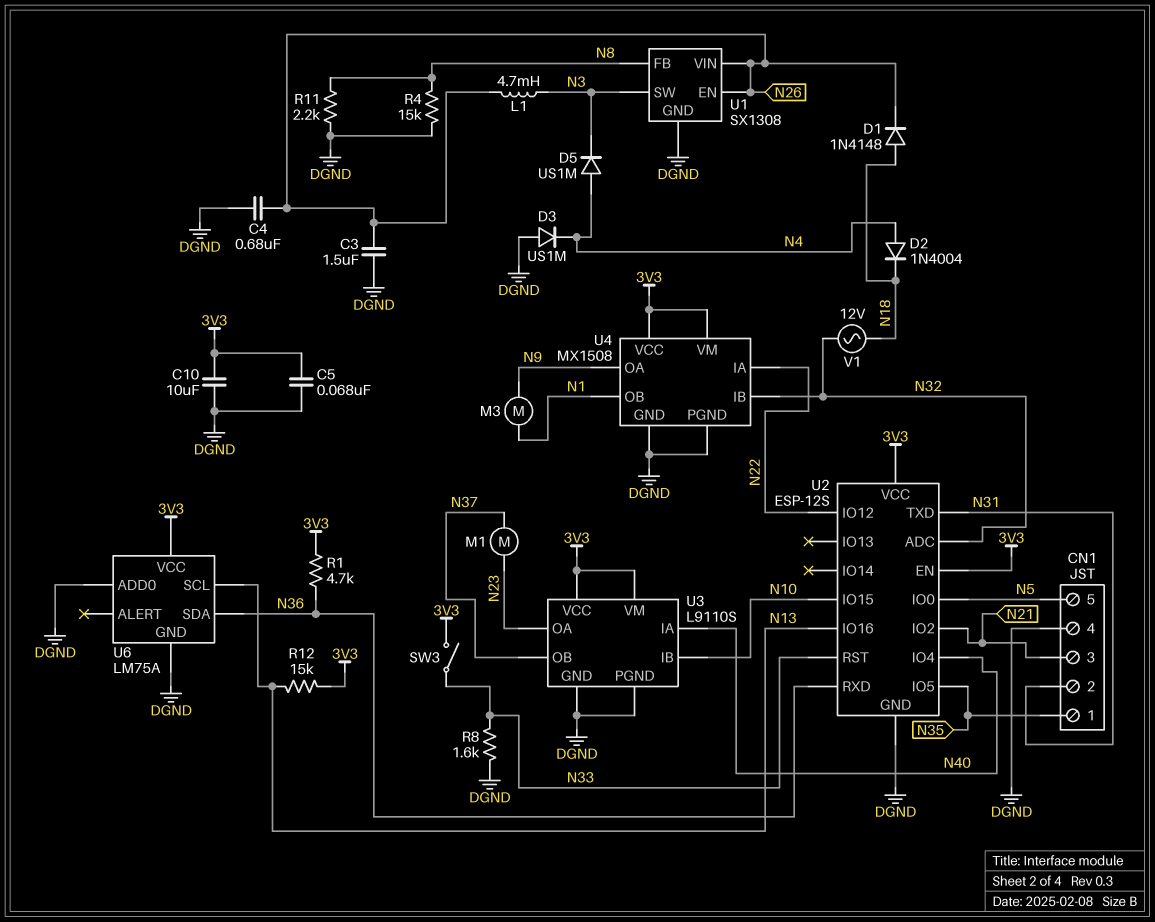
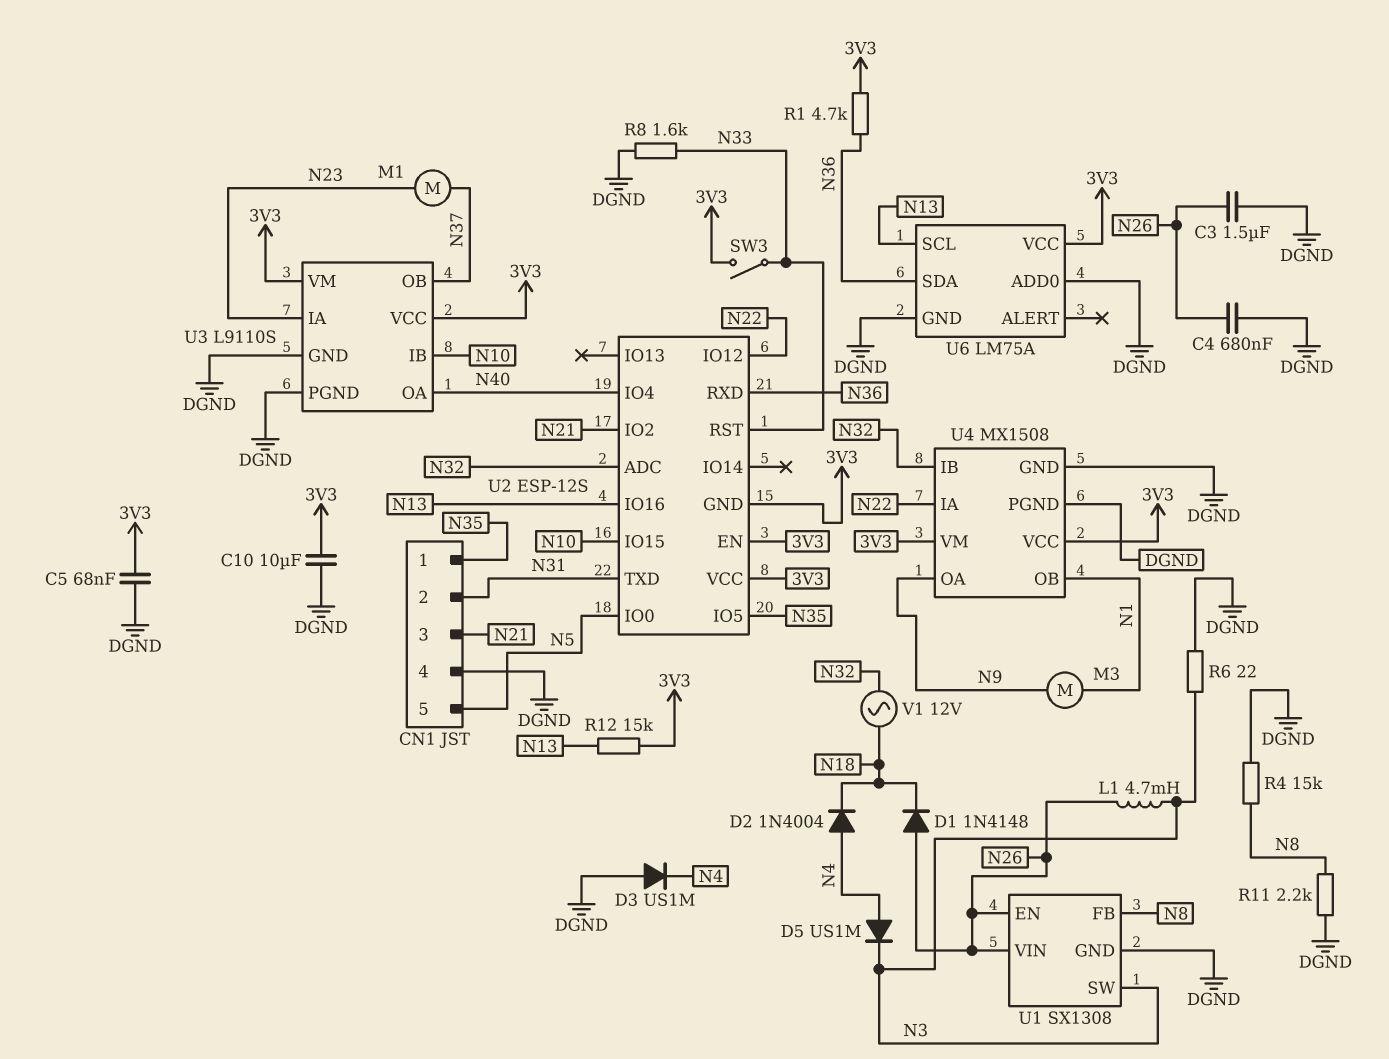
D1: diode 1N4148 (A N18, K N26) -> diode 1N4148 (A N26, K N18)
R6: none -> 22 (DGND, N3)
U2 pin GND: DGND -> 3V3
U3 pin IA: N40 -> N23
U3 pin OA: N23 -> N40

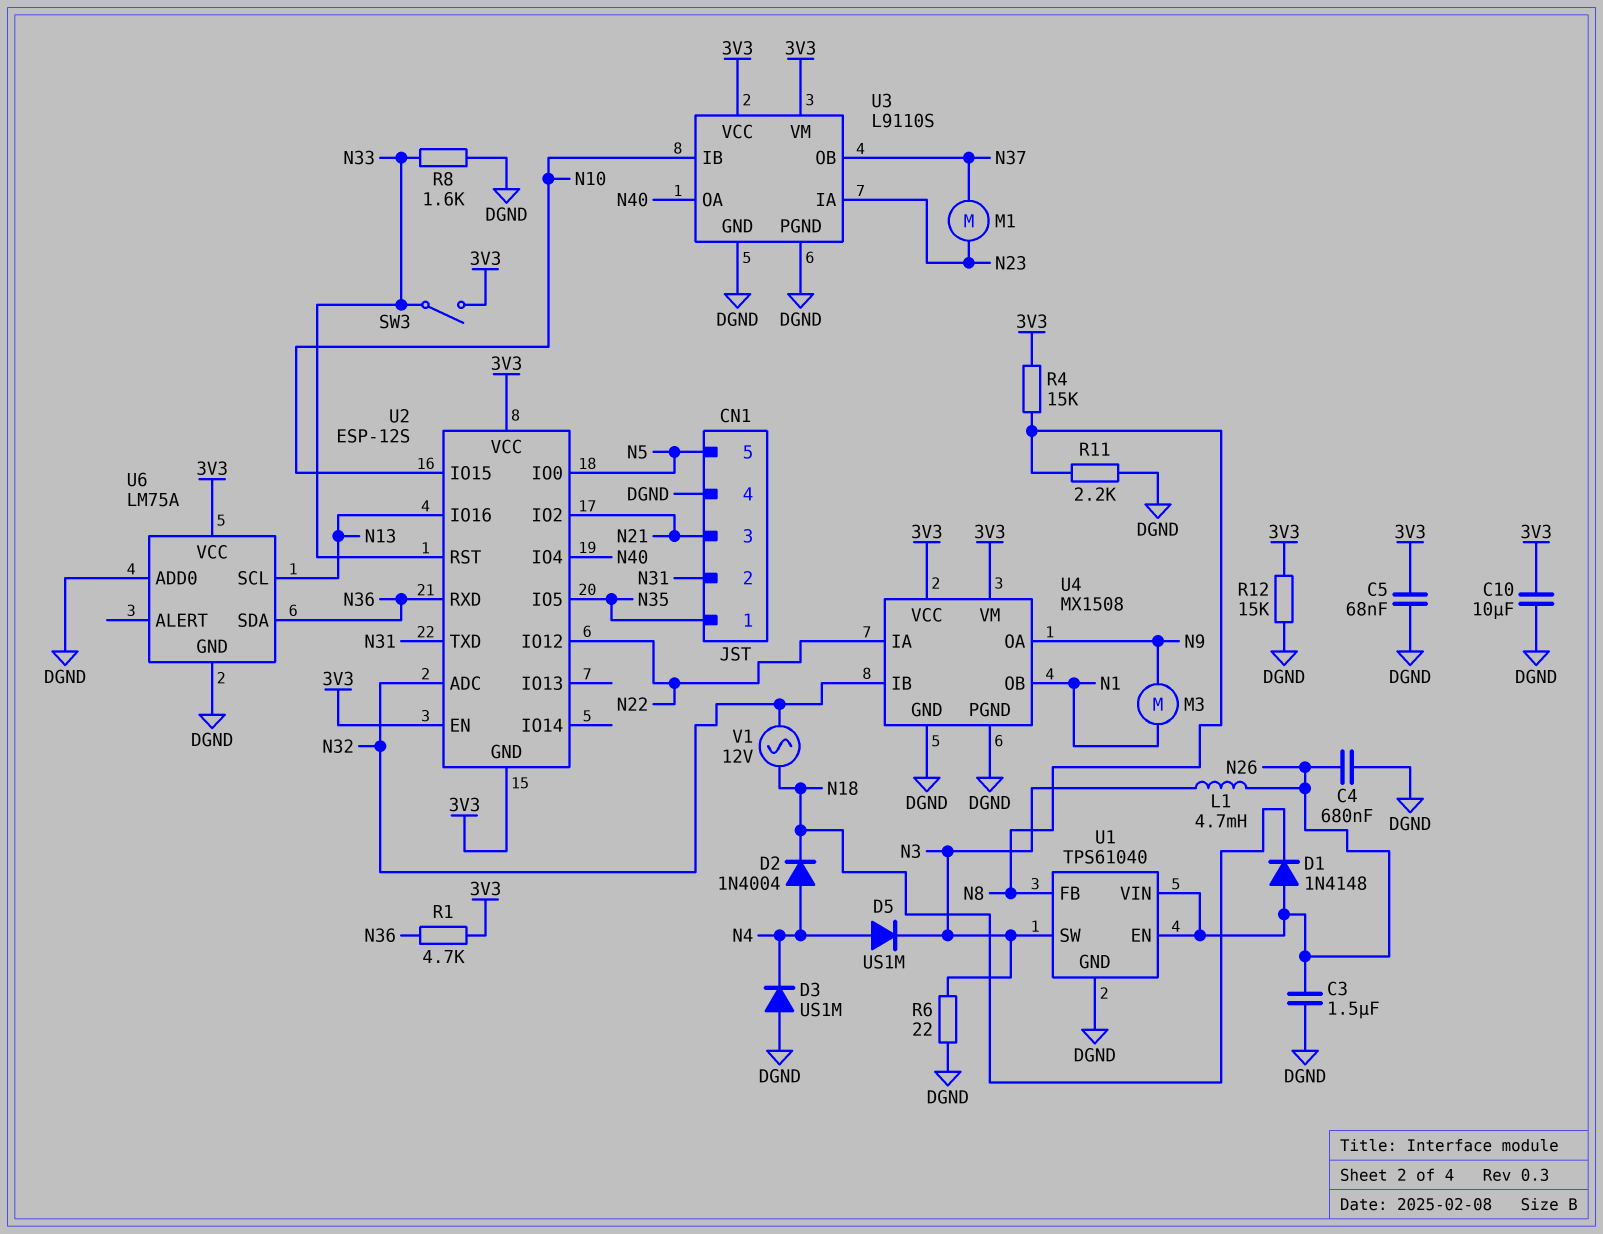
R4: 15k (DGND, N8) -> 15k (3V3, N8)
R12: 15k (3V3, N13) -> 15k (3V3, DGND)
U1: SX1308 -> TPS61040

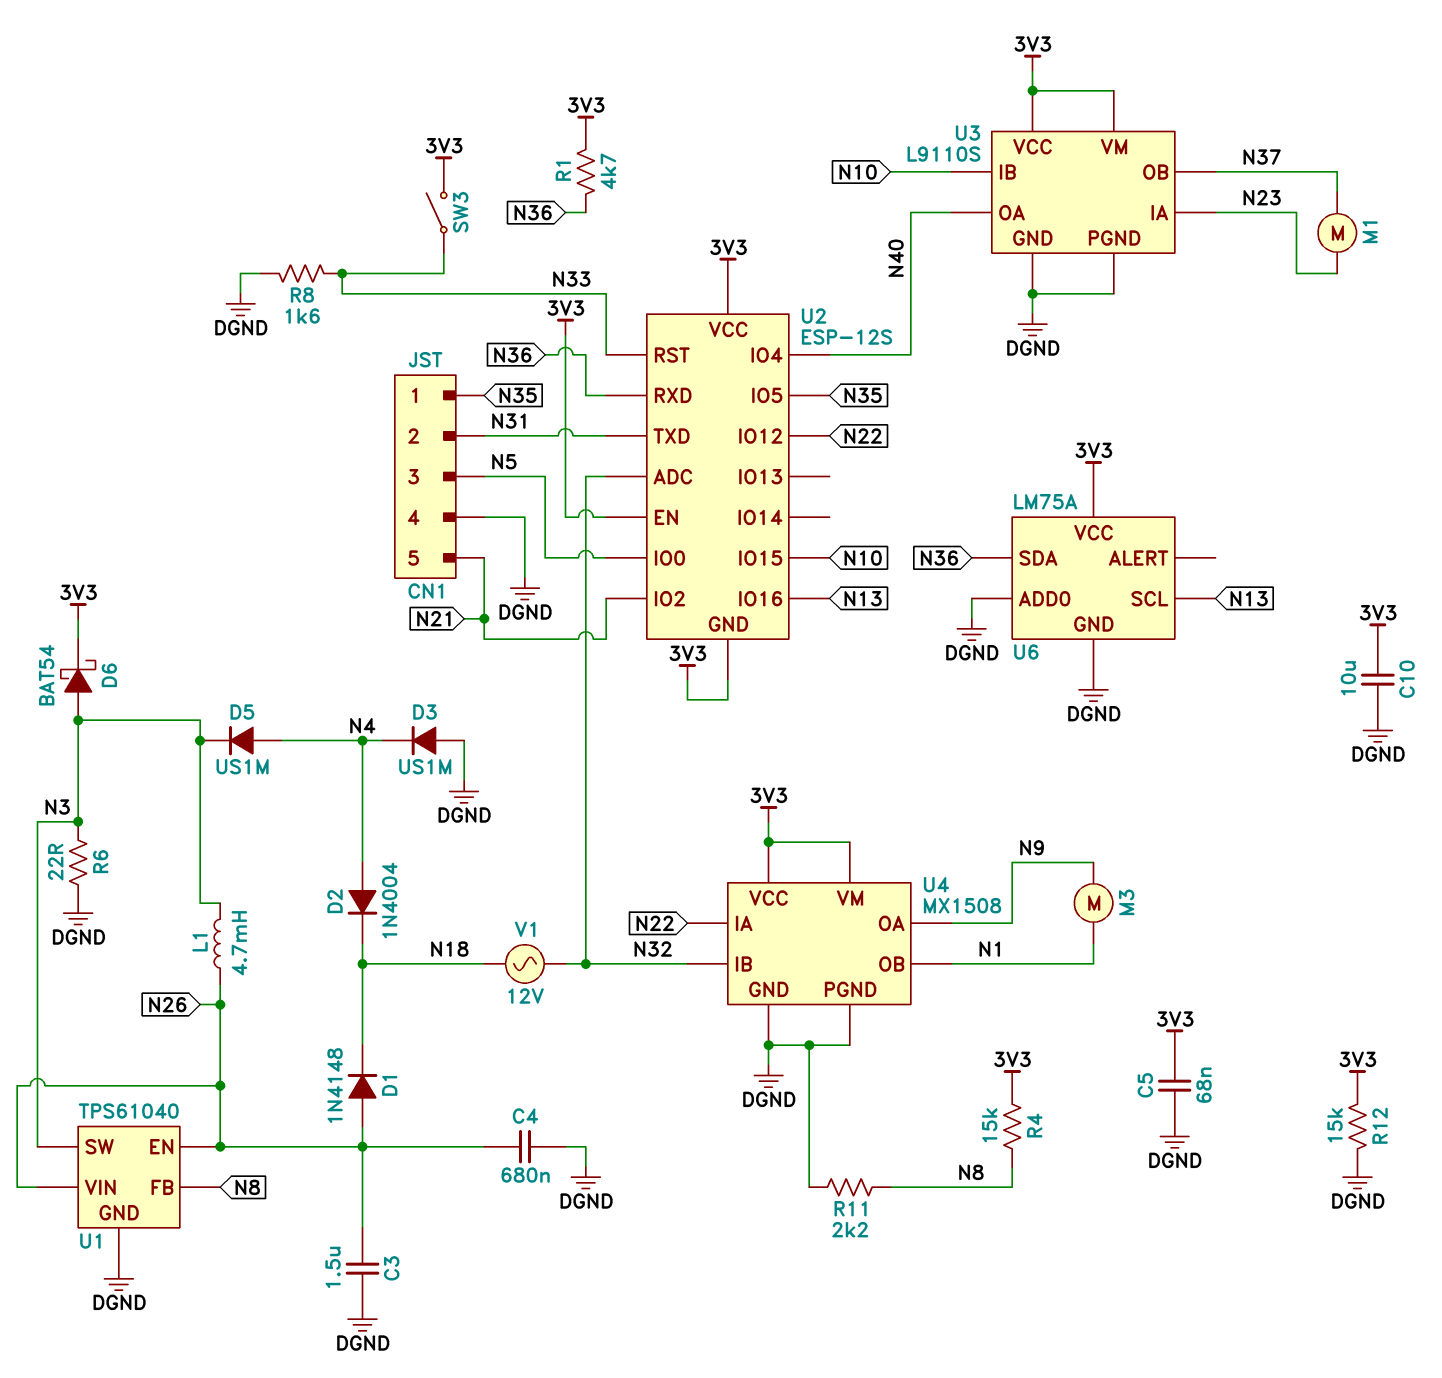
CN1 pin 3: N21 -> N5
CN1 pin 5: N5 -> N21
D6: none -> schottky BAT54 (A N3, K 3V3)

